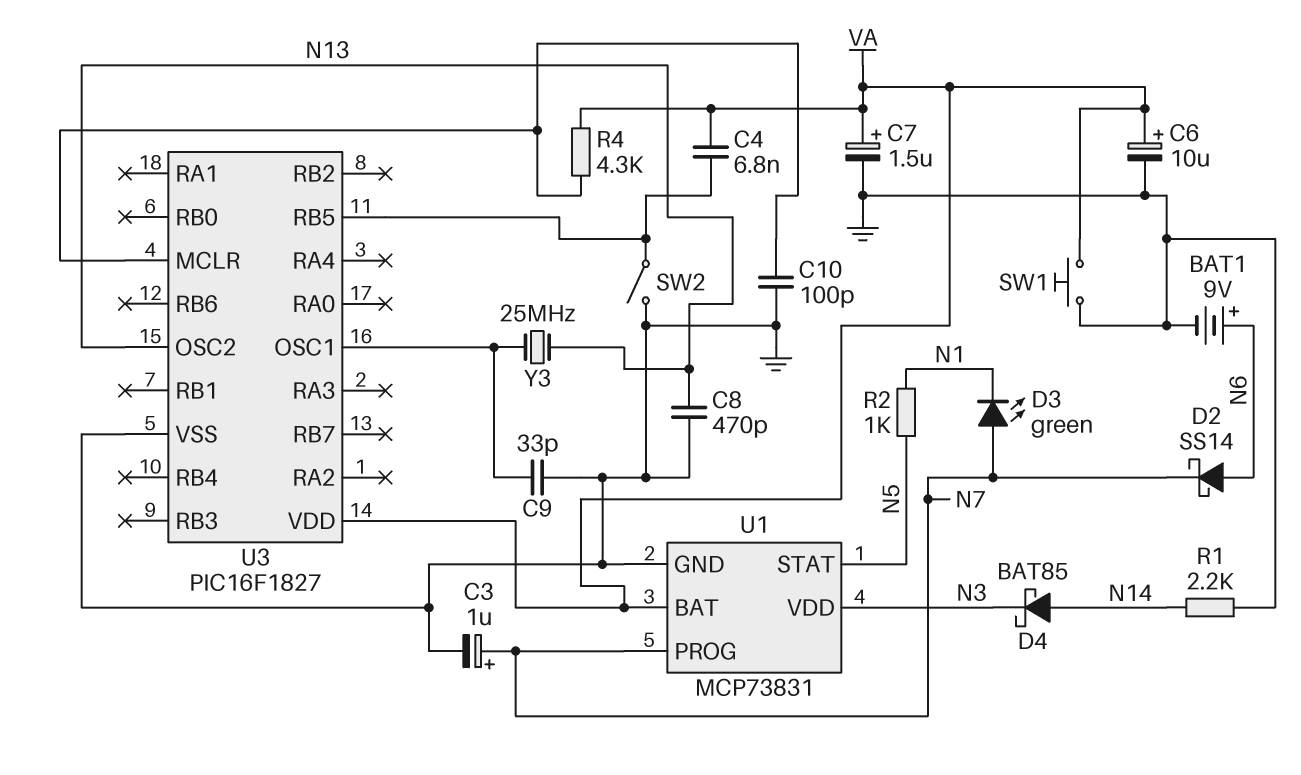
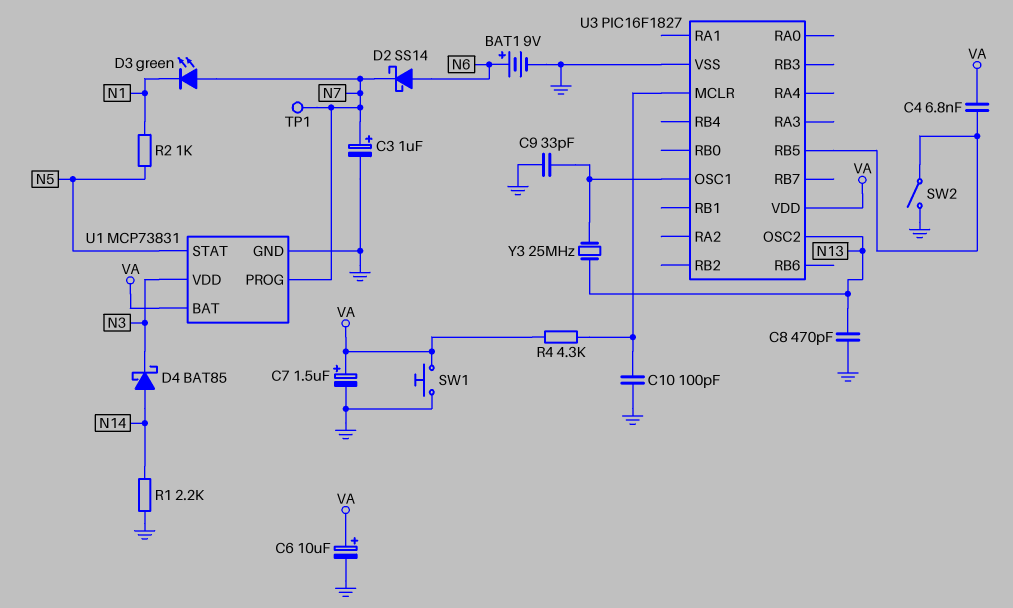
TP1: none -> test point (N7)

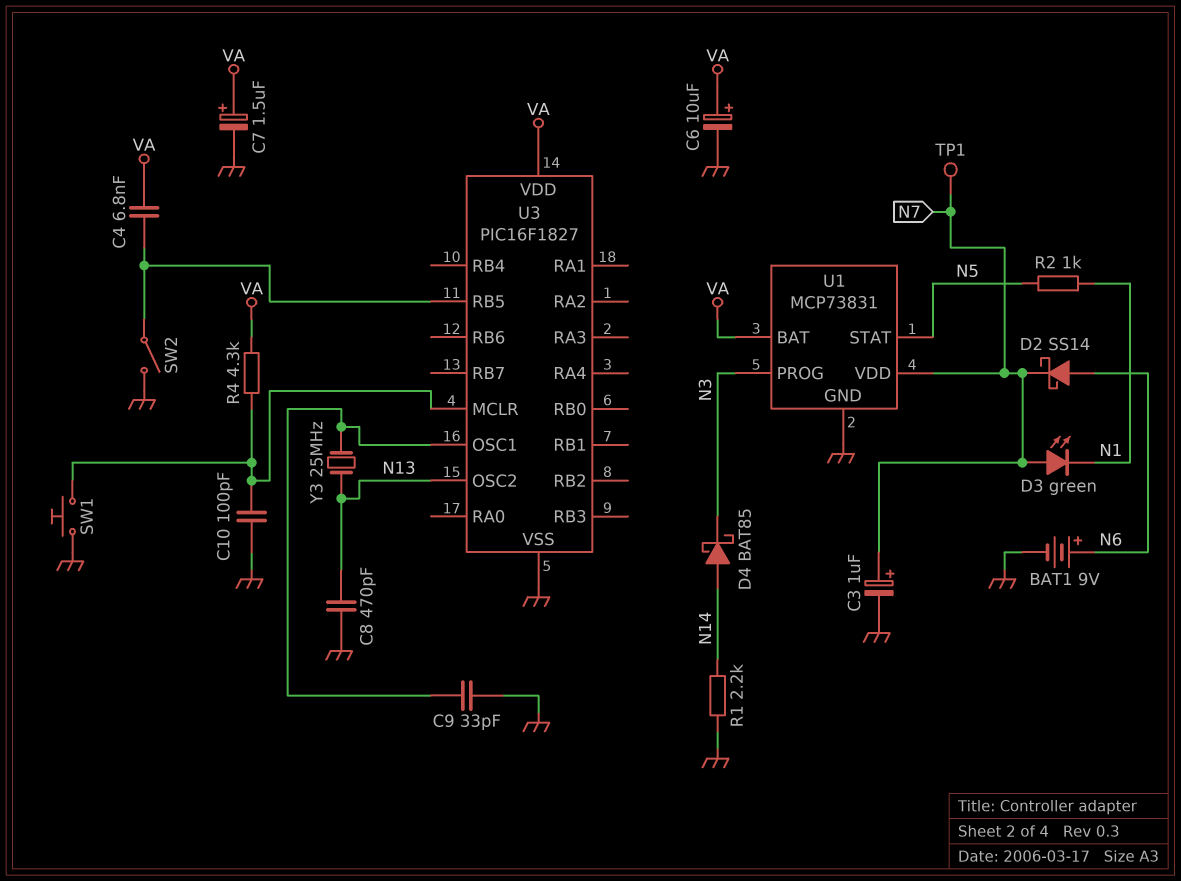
SW1: button (GND, VA) -> button (GND, U3/MCLR)
U1 pin PROG: N7 -> N3
U1 pin VDD: N3 -> N7

